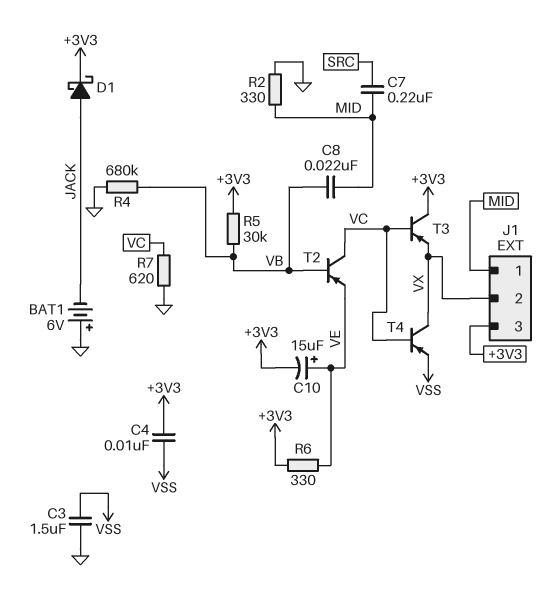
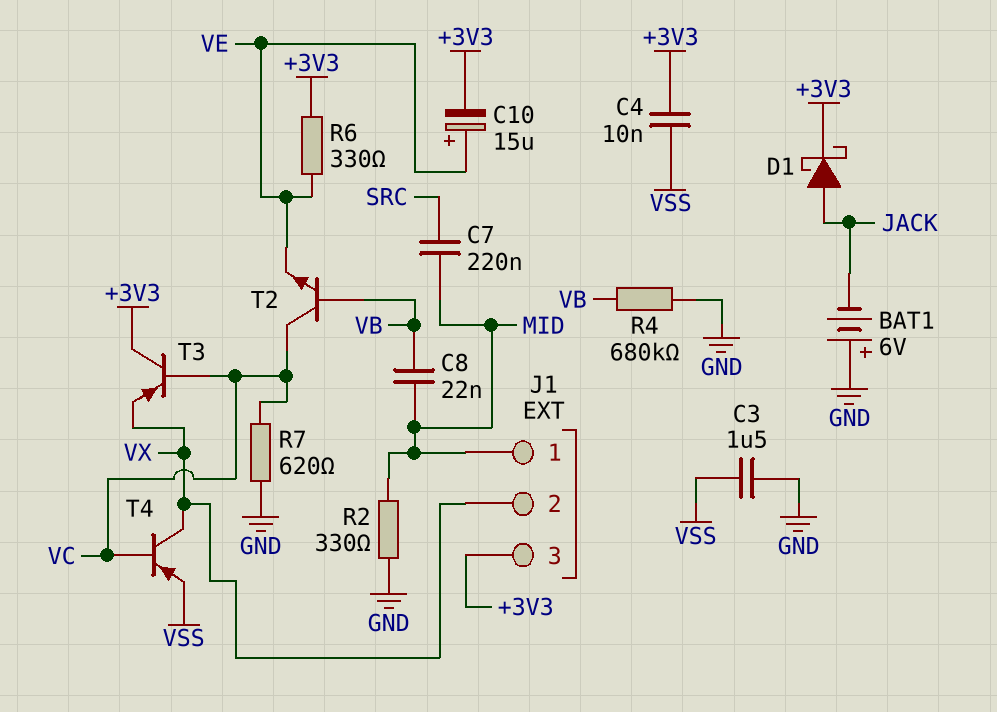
R5: 30k (+3V3, VB) -> none
T2: PNP (B VB, C VC, E VE) -> NPN (B VB, C VC, E VE)

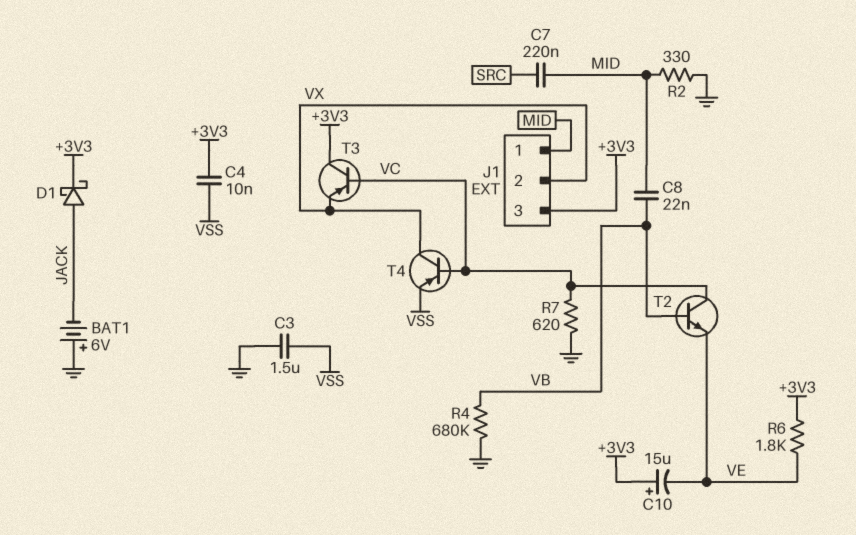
C10: 15uF (plus VE, minus +3V3) -> 15uF (plus +3V3, minus VE)
R6: 330 (+3V3, VE) -> 1.8k (+3V3, VE)

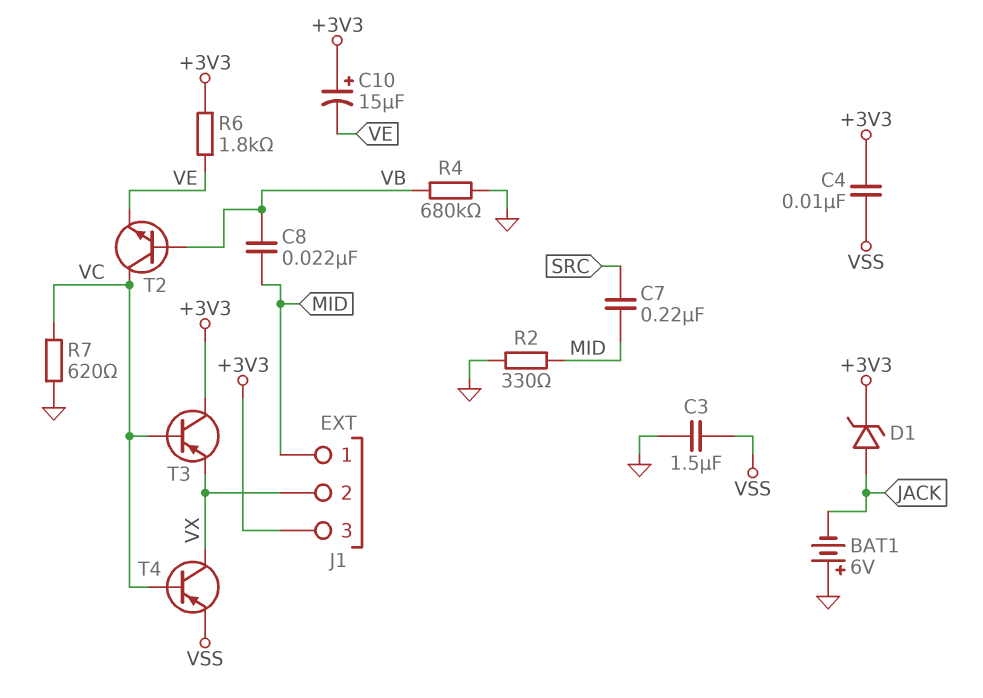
D1: schottky (A JACK, K +3V3) -> zener (A JACK, K +3V3)

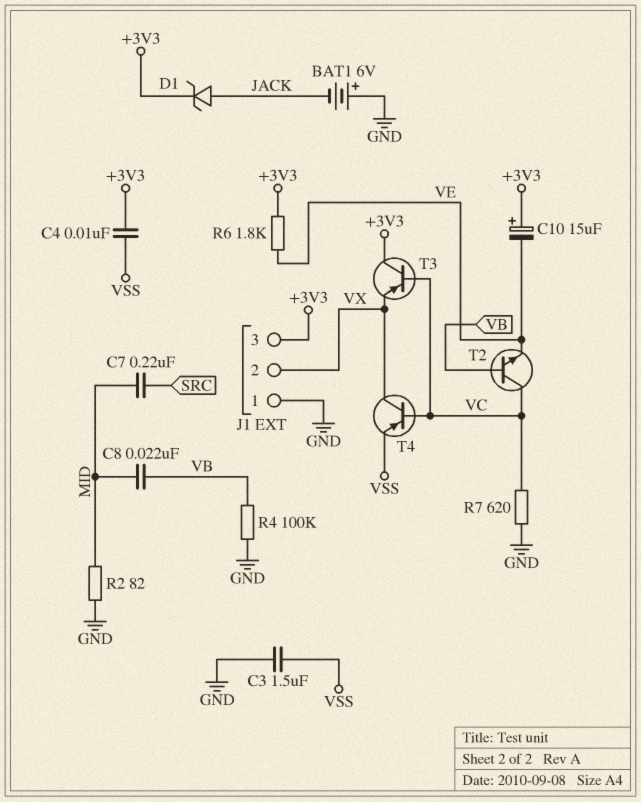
J1 pin 1: MID -> GND
R2: 330 (GND, MID) -> 82 (GND, MID)
R4: 680k (GND, VB) -> 100k (GND, VB)

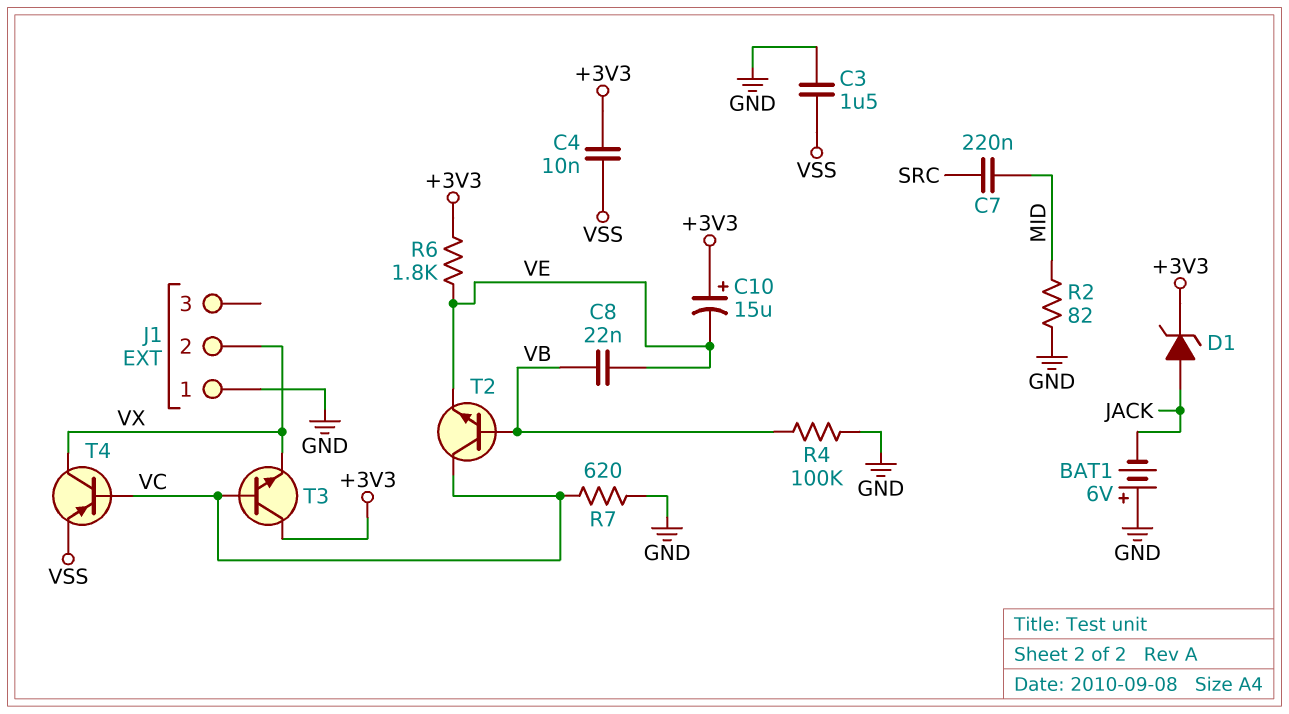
C8: 22nF (MID, VB) -> 22nF (VB, VE)
J1 pin 3: +3V3 -> none
T3: PNP (B VC, C +3V3, E VX) -> NPN (B VC, C +3V3, E VX)

